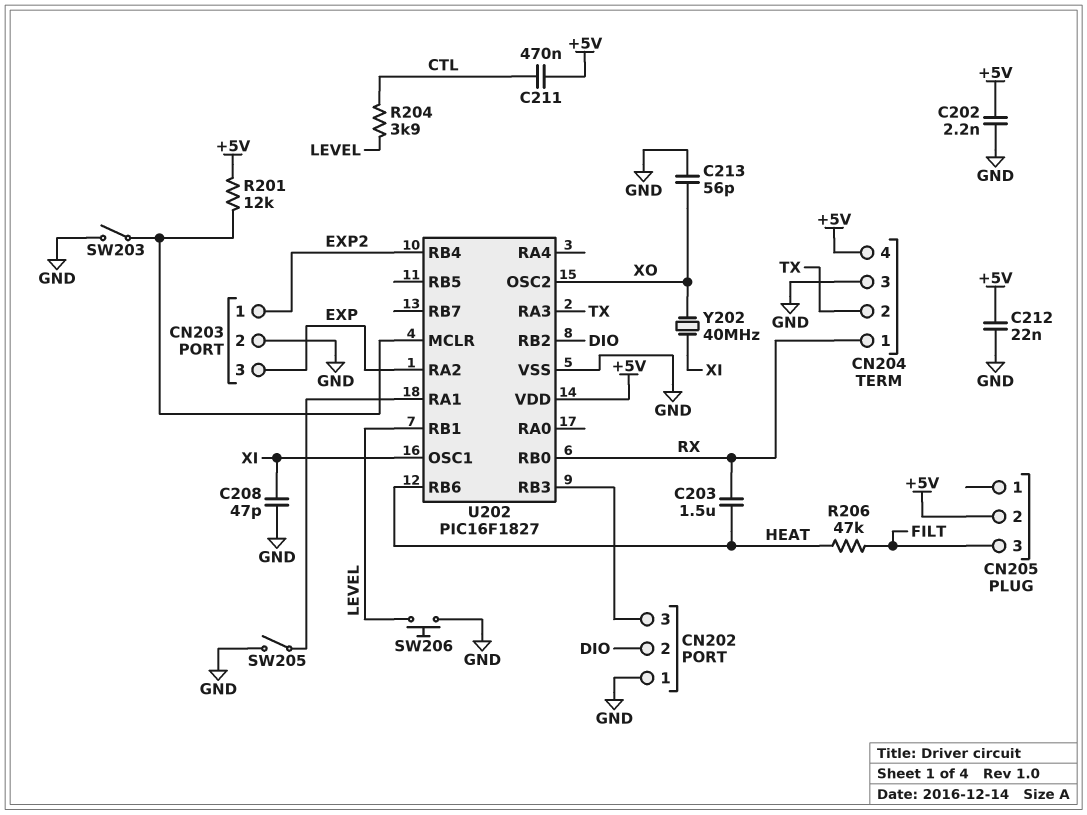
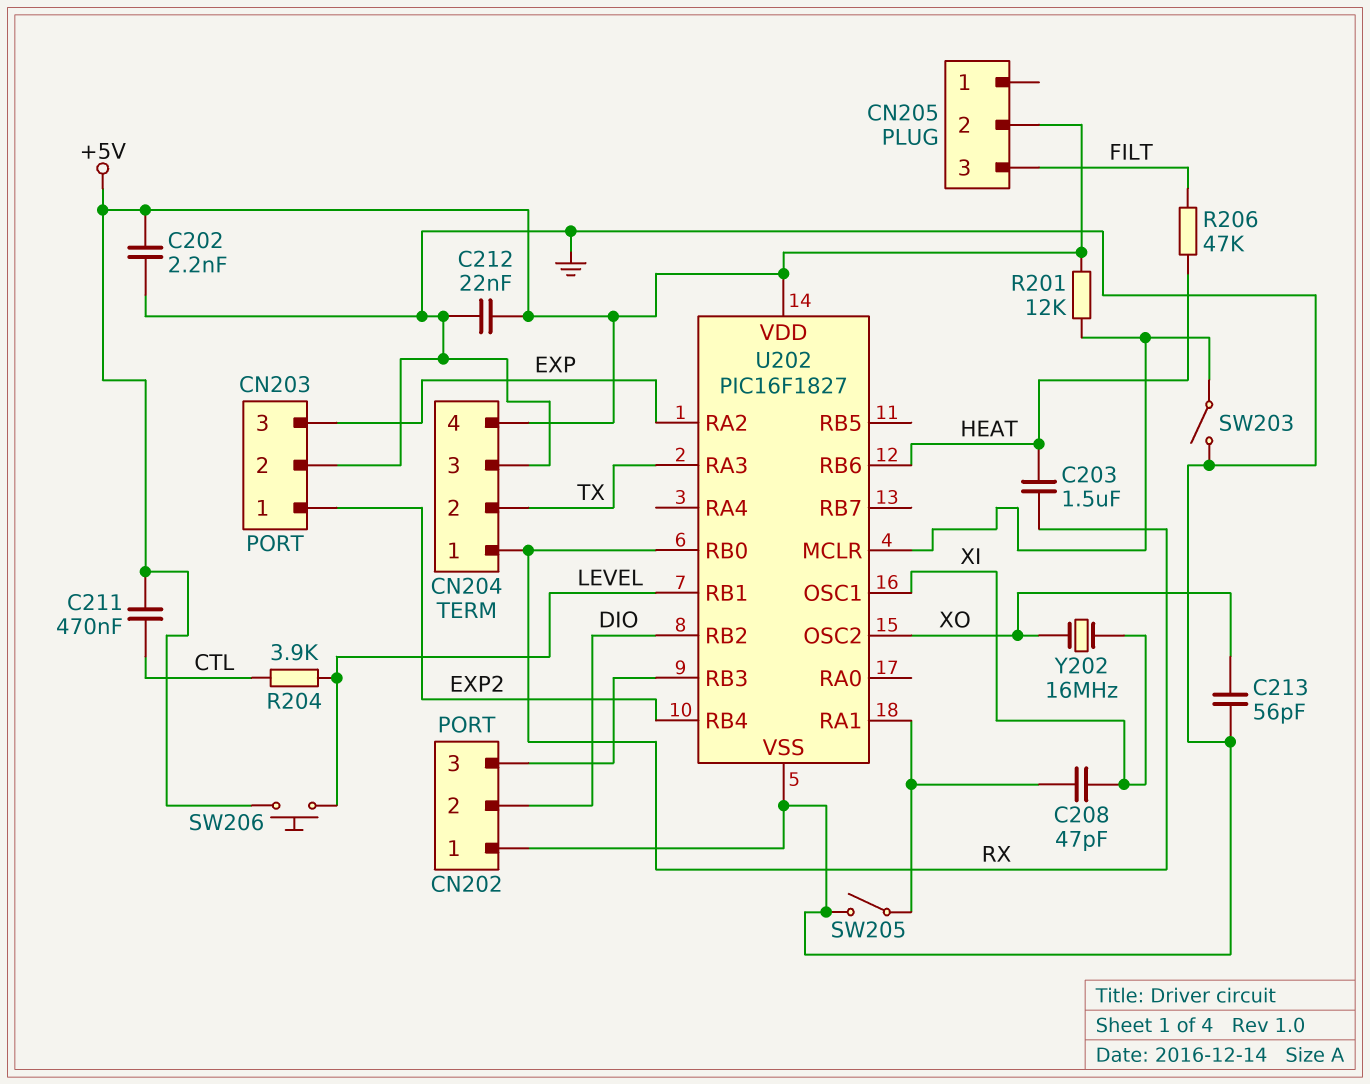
C208: 47pF (GND, XI) -> 47pF (U202/RA1, XI)
SW206: button (GND, LEVEL) -> button (+5V, LEVEL)
Y202: 40MHz (XI, XO) -> 16MHz (XI, XO)

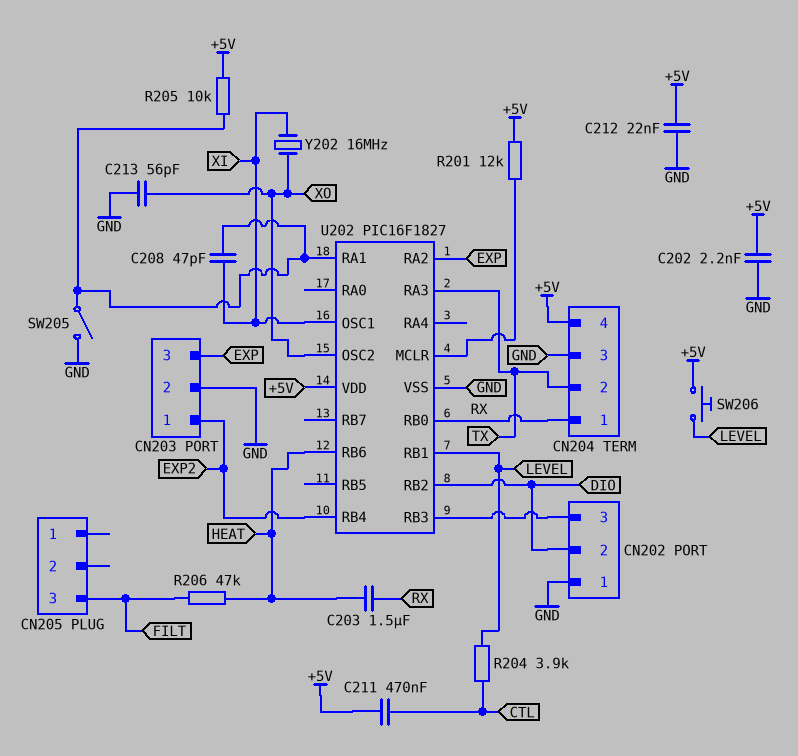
CN205 pin 2: +5V -> none
R205: none -> 10k (+5V, U202/RA1)
SW203: switch (GND, U202/MCLR) -> none

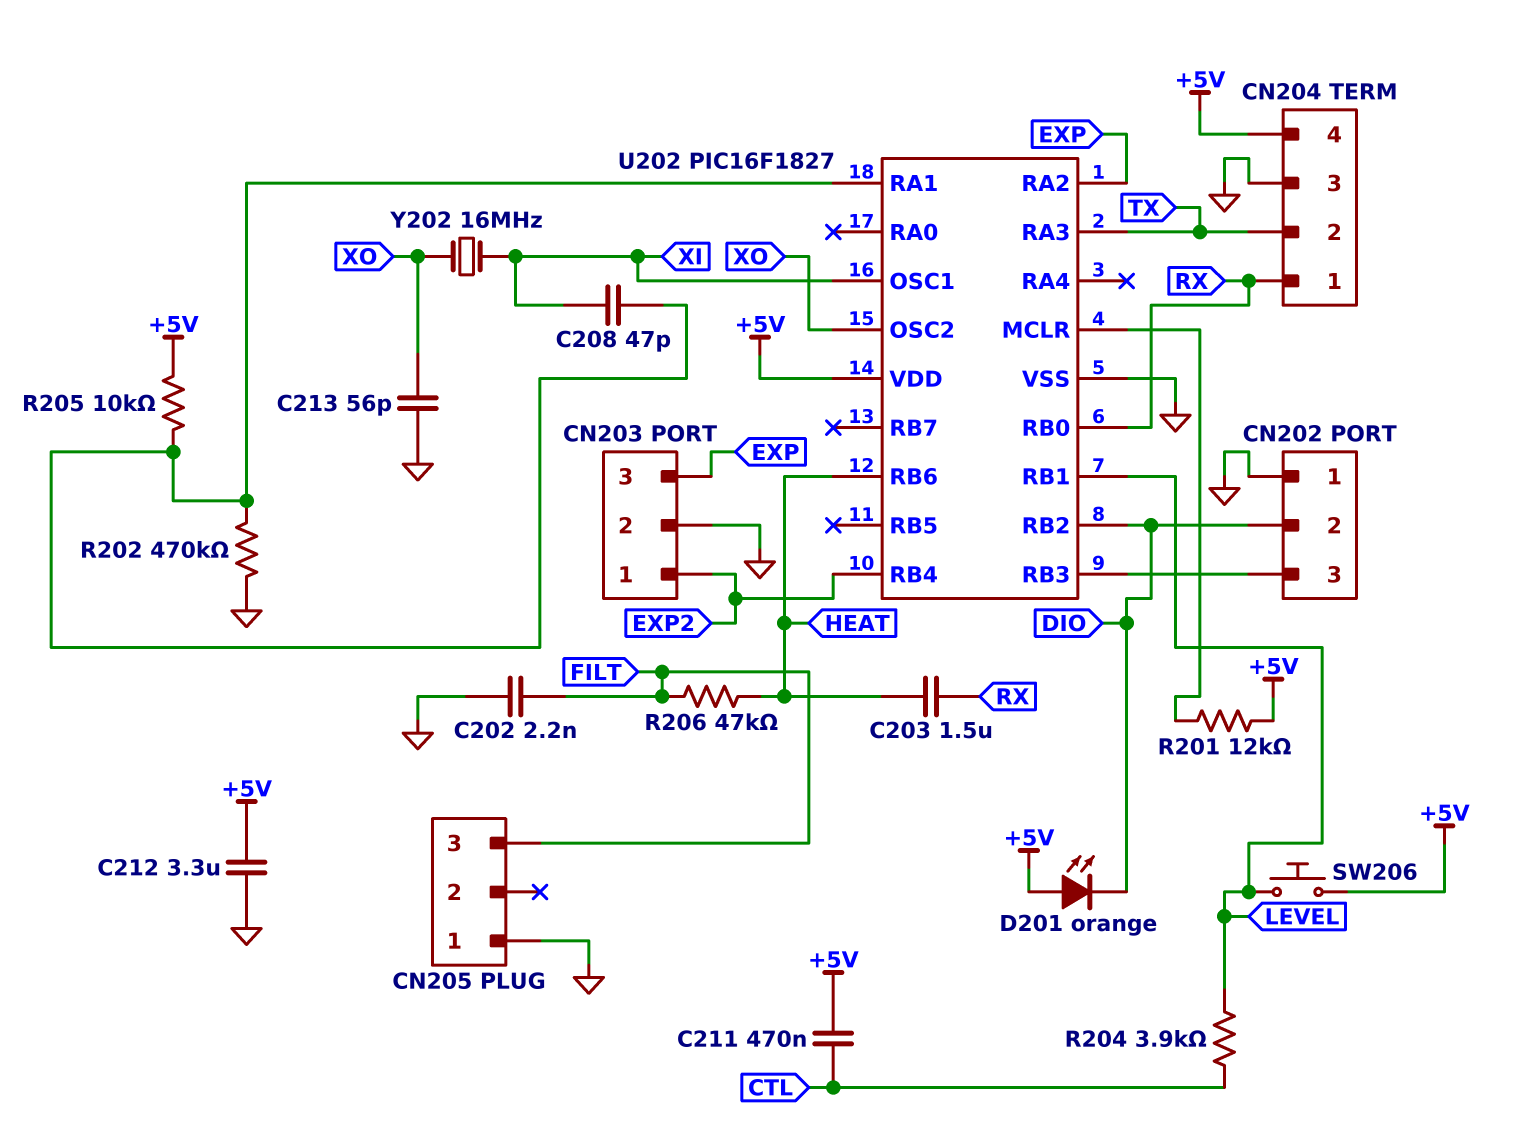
C202: 2.2nF (+5V, GND) -> 2.2nF (FILT, GND)
C212: 22nF (+5V, GND) -> 3.3uF (+5V, GND)
CN205 pin 1: none -> GND
D201: none -> LED orange (A +5V, K DIO)
R202: none -> 470k (GND, U202/RA1)
SW205: switch (GND, U202/RA1) -> none

